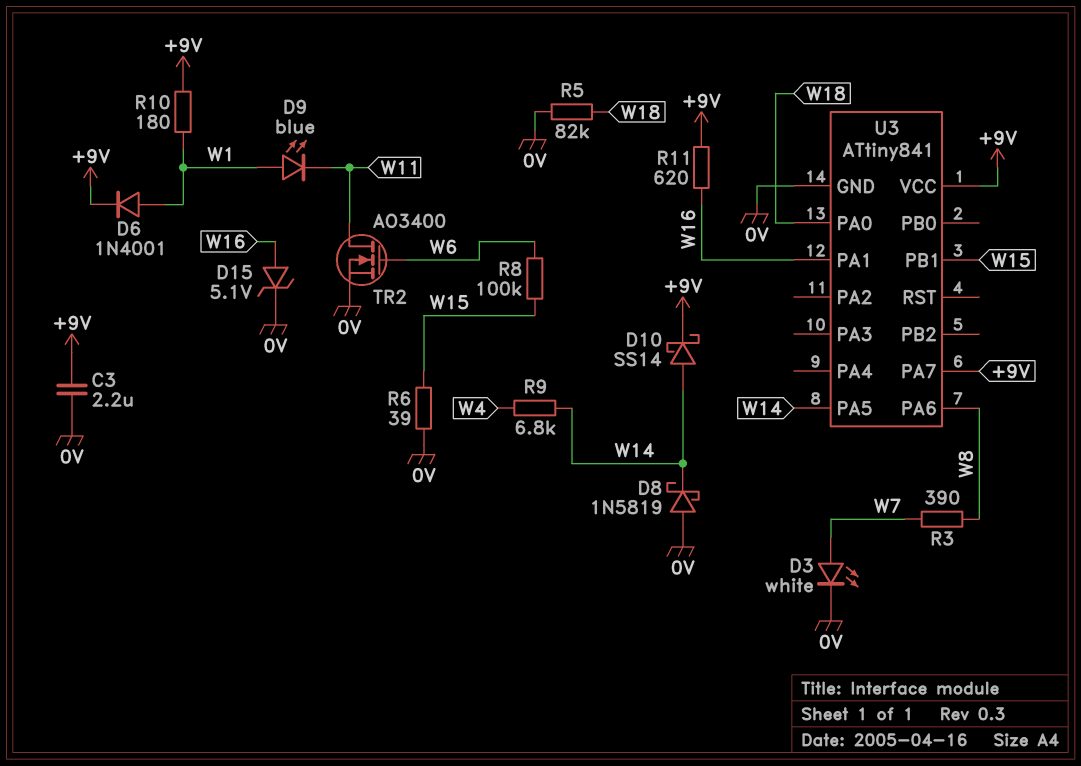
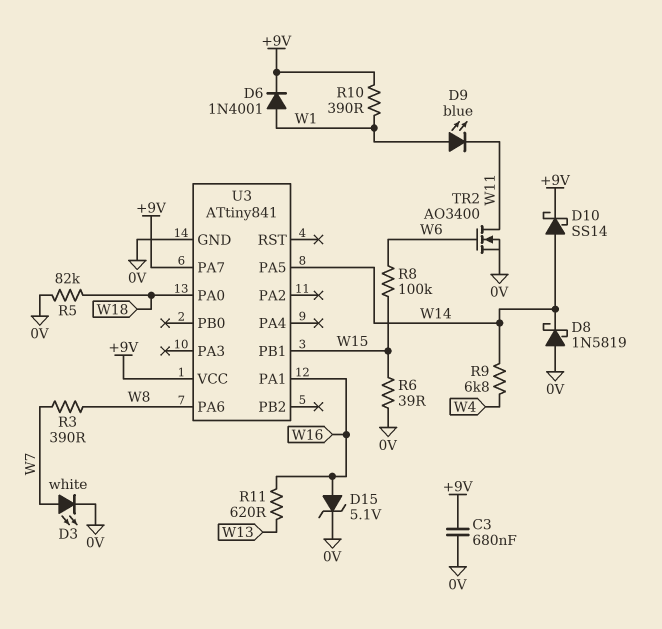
C3: 2.2uF (+9V, 0V) -> 680nF (+9V, 0V)
R10: 180 (+9V, W1) -> 390 (+9V, W1)
R11: 620 (+9V, W16) -> 620 (W13, W16)

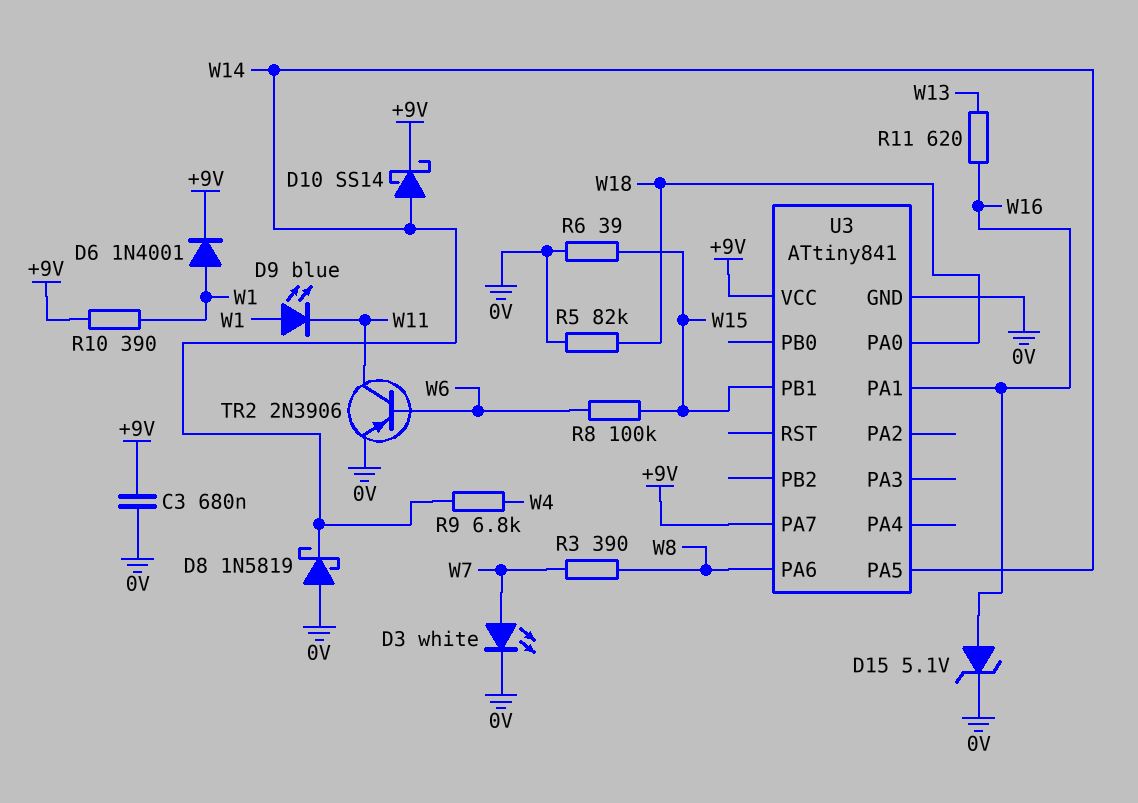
TR2: NMOS AO3400 (G W6, D W11, S 0V) -> PNP 2N3906 (B W6, C W11, E 0V)

